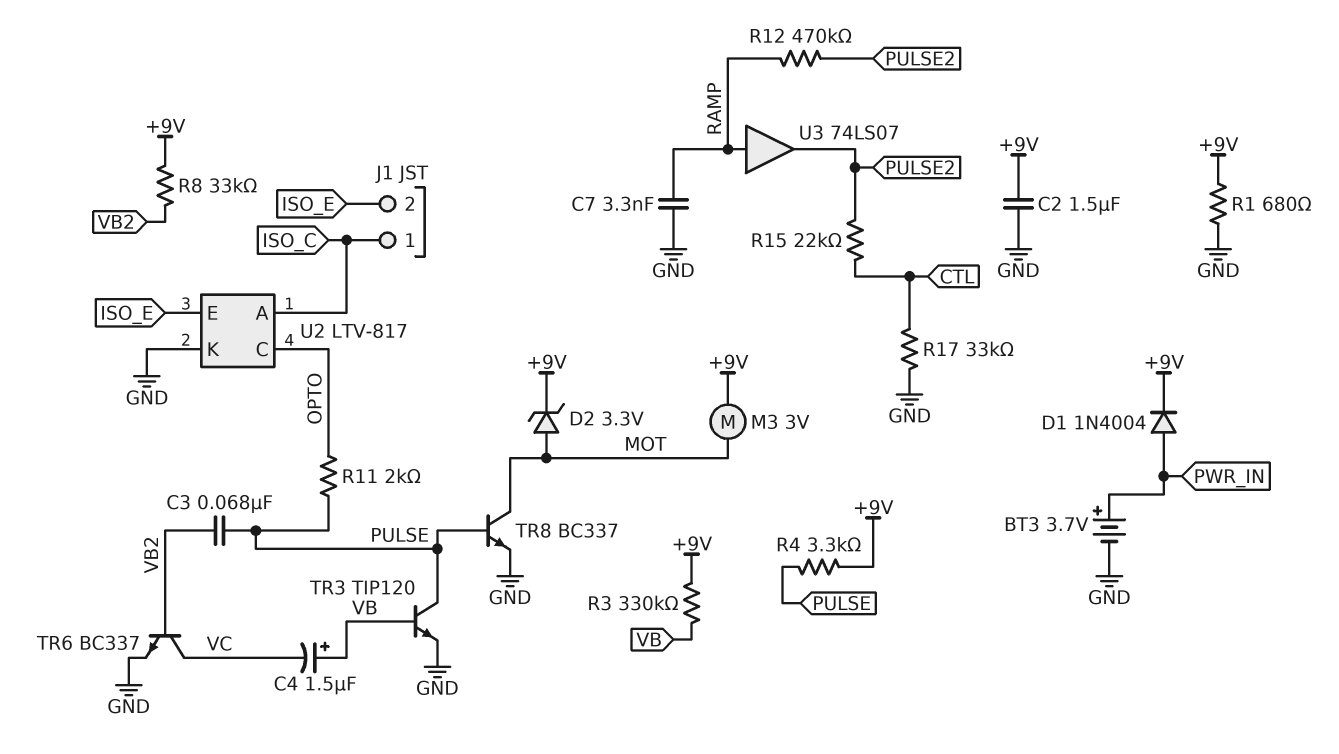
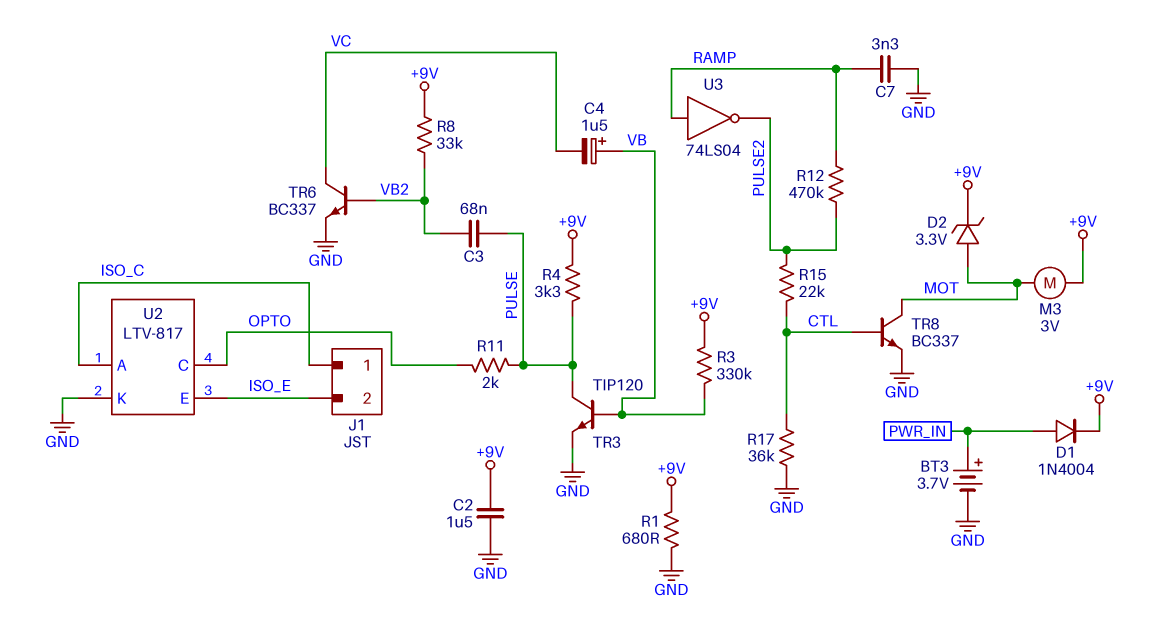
R17: 33k (CTL, GND) -> 36k (CTL, GND)
TR8: NPN BC337 (B PULSE, C MOT, E GND) -> NPN BC337 (B CTL, C MOT, E GND)
U3: buffer 74LS07 (in RAMP, out PULSE2) -> NOT 74LS04 (in RAMP, out PULSE2)

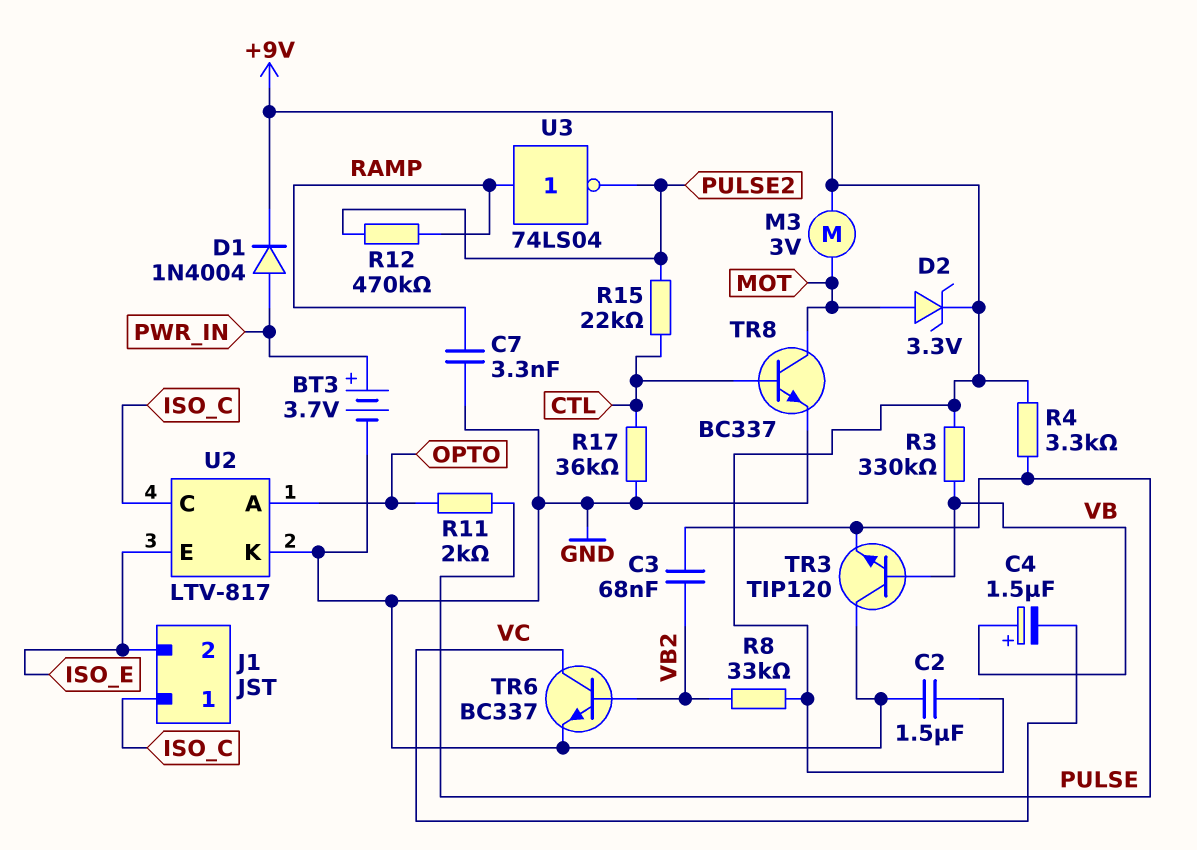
R1: 680 (+9V, GND) -> none
TR3: NPN TIP120 (B VB, C PULSE, E GND) -> NPN TIP120 (B VB, C GND, E PULSE)
U2 pin A: ISO_C -> OPTO
U2 pin C: OPTO -> ISO_C

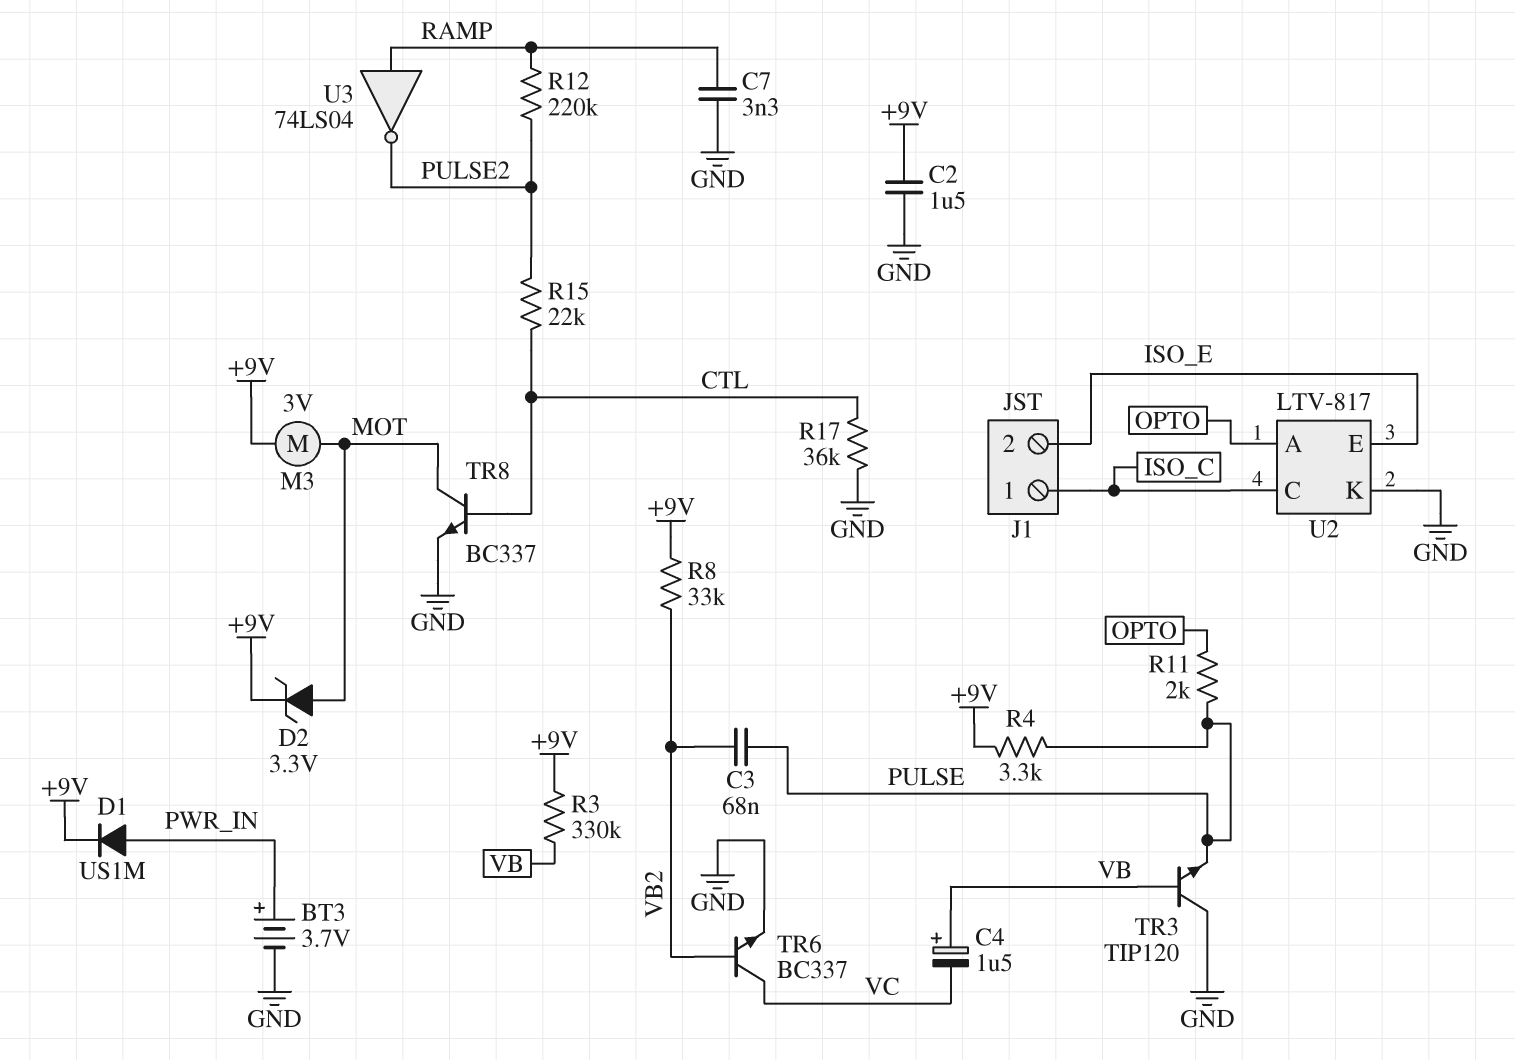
D1: diode 1N4004 (A PWR_IN, K +9V) -> diode US1M (A PWR_IN, K +9V)
R12: 470k (PULSE2, RAMP) -> 220k (PULSE2, RAMP)

